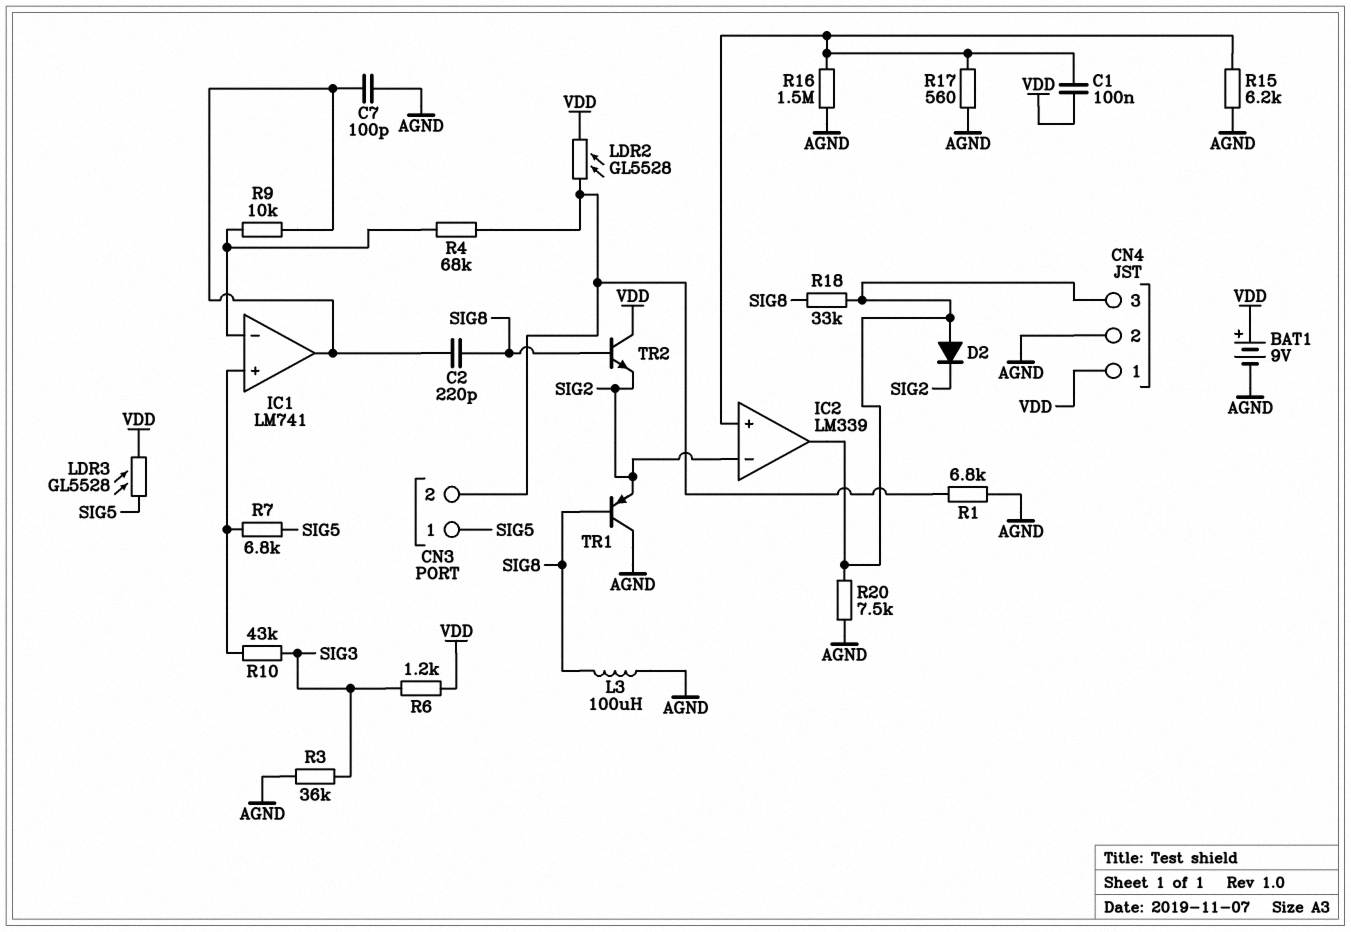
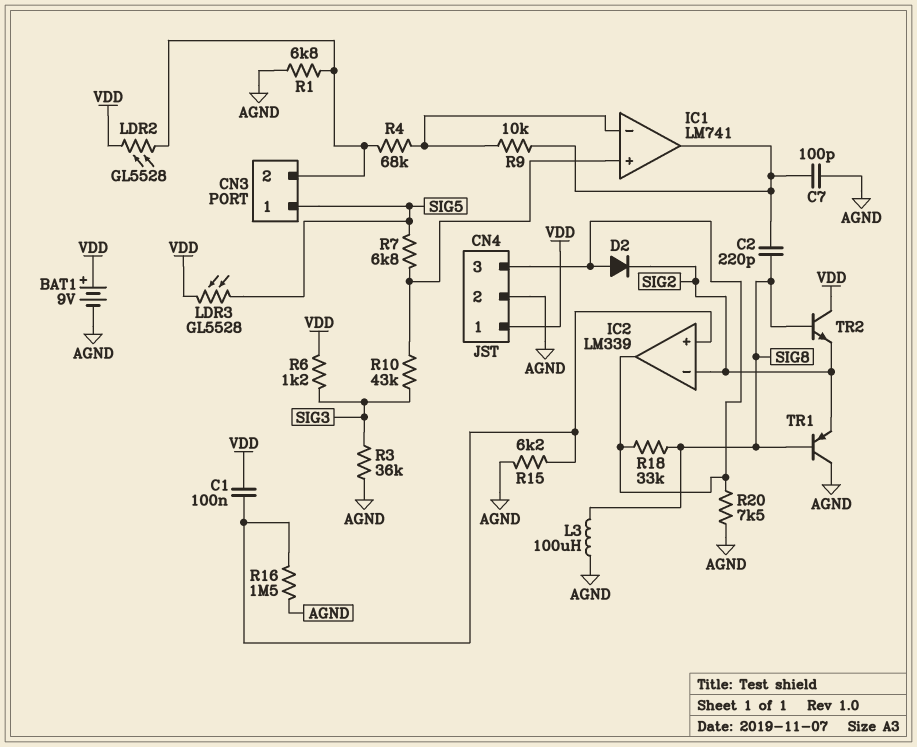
R17: 560 (AGND, IC2/in+) -> none

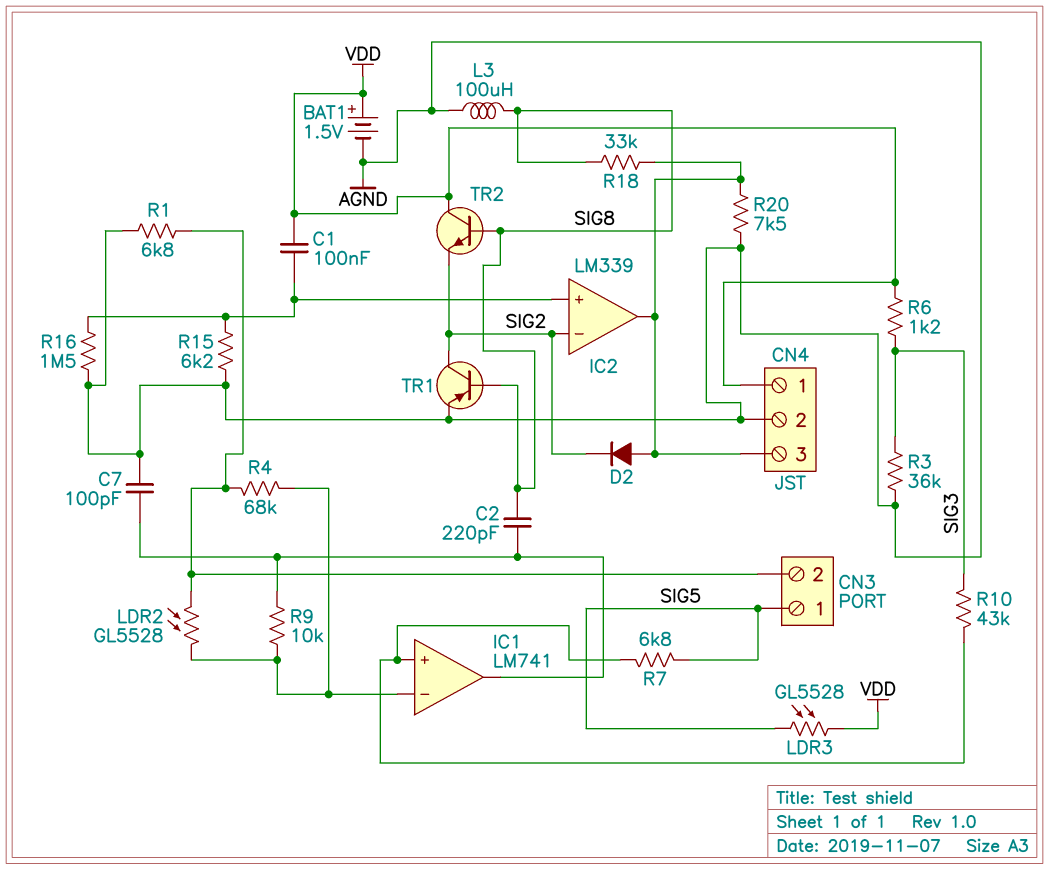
BAT1: 9V (plus VDD, minus AGND) -> 1.5V (plus VDD, minus AGND)
LDR2: GL5528 (CN3/2, VDD) -> GL5528 (CN3/2, IC1/in-)
TR1: PNP (B SIG8, C AGND, E SIG2) -> PNP (B SIG8, C SIG2, E AGND)

